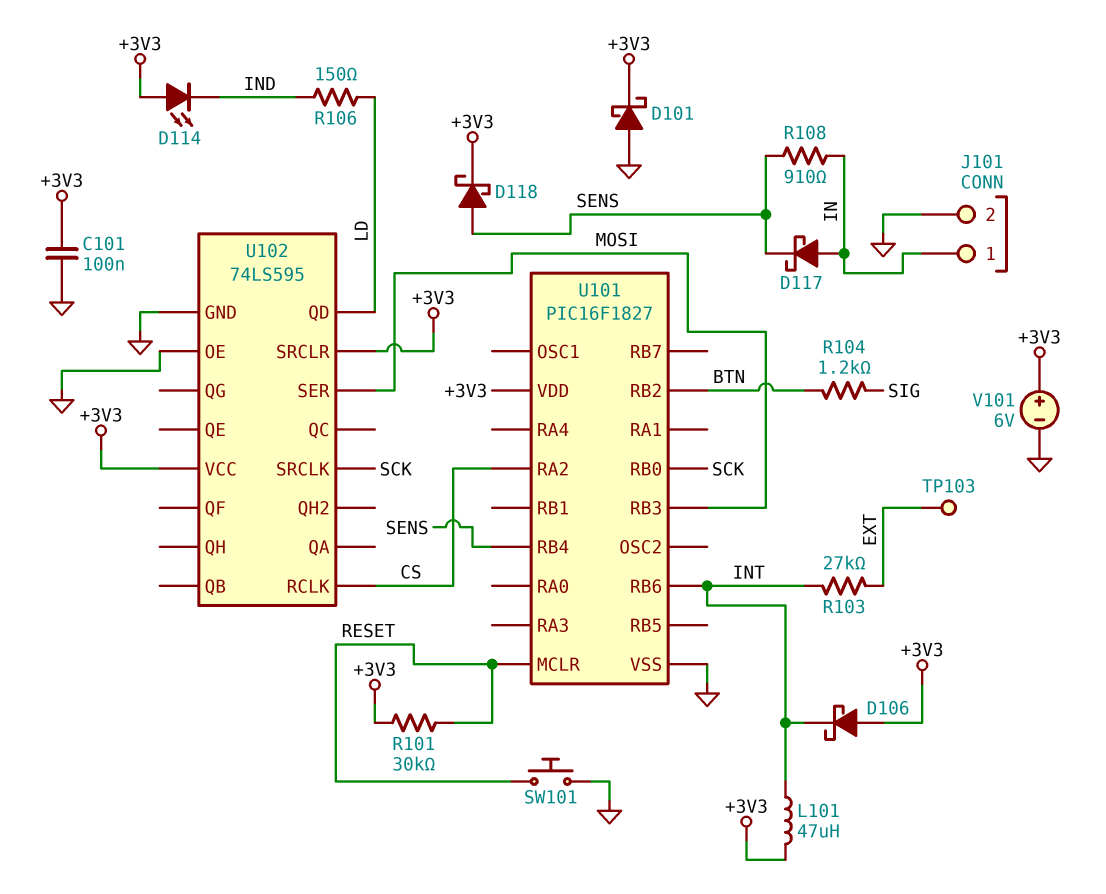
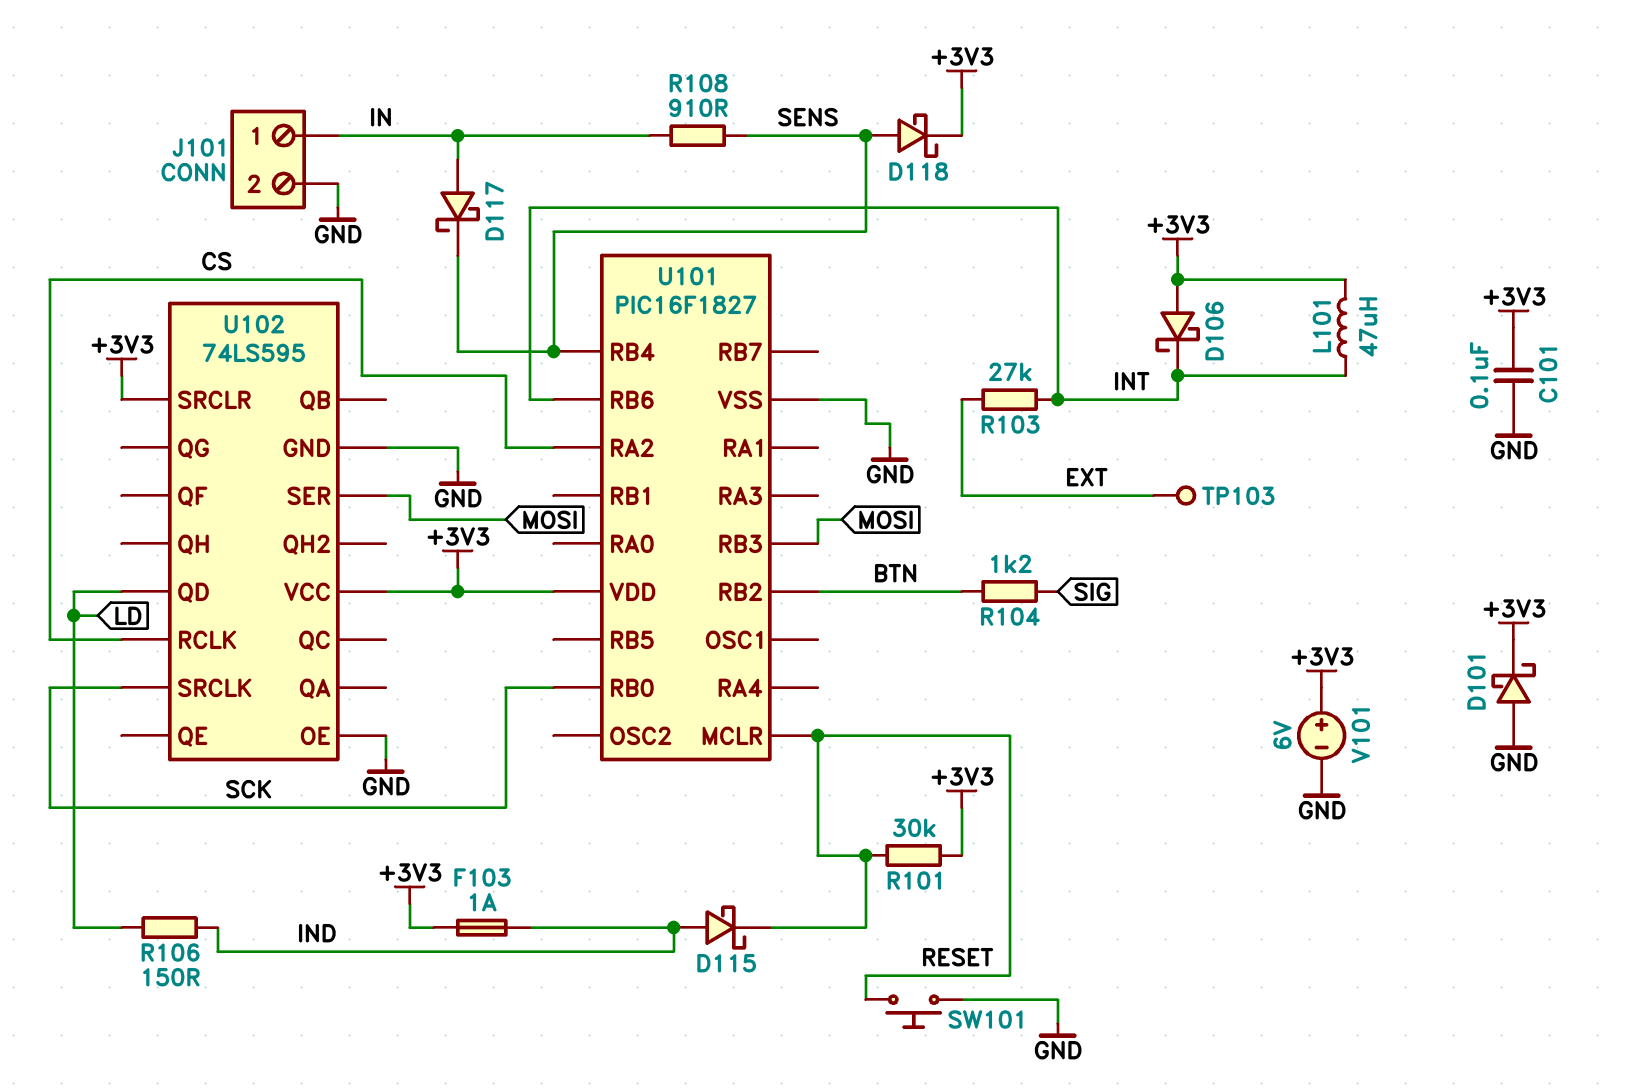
D114: LED (A +3V3, K IND) -> none
D115: none -> schottky (A IND, K RESET)
F103: none -> 1A (+3V3, IND)

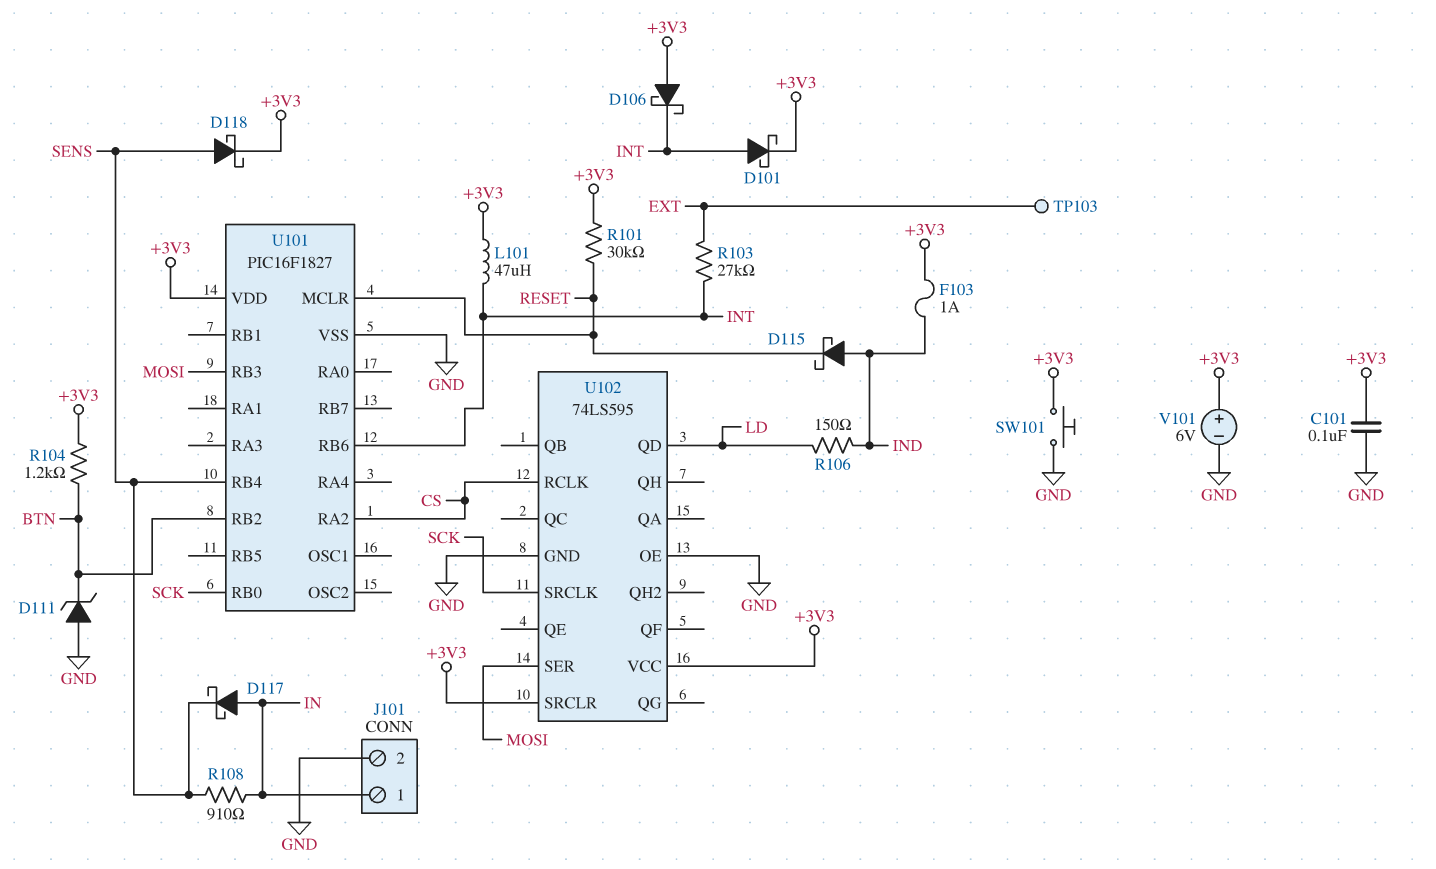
D101: schottky (A GND, K +3V3) -> schottky (A INT, K +3V3)
D111: none -> zener (A GND, K BTN)
R104: 1.2k (BTN, SIG) -> 1.2k (+3V3, BTN)
SW101: button (GND, RESET) -> button (+3V3, GND)

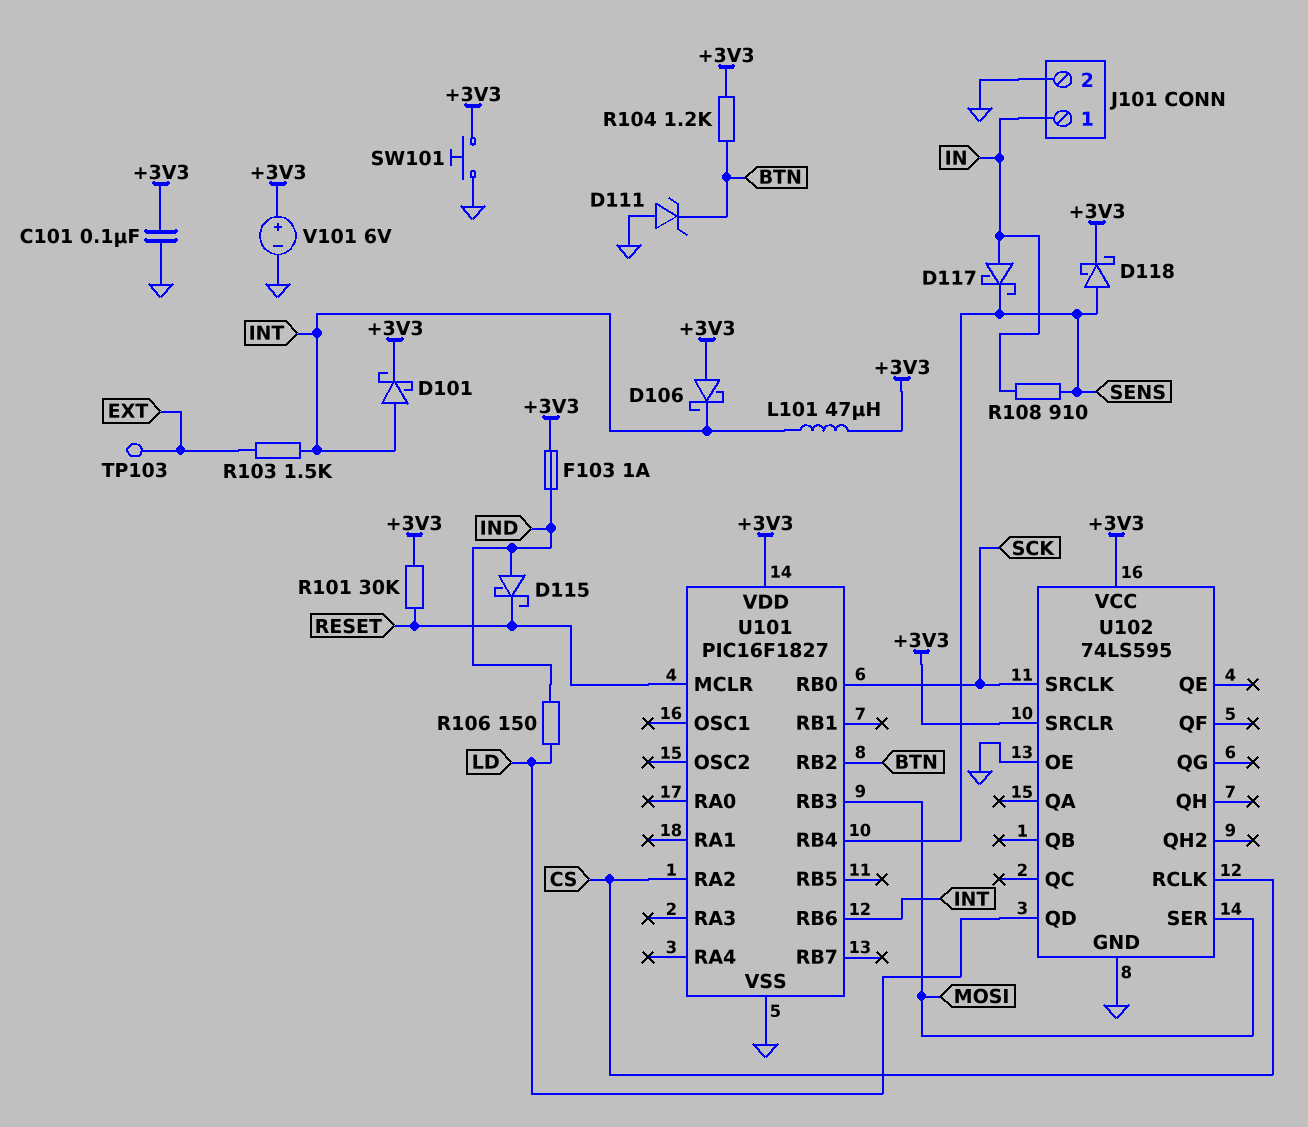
R103: 27k (EXT, INT) -> 1.5k (EXT, INT)

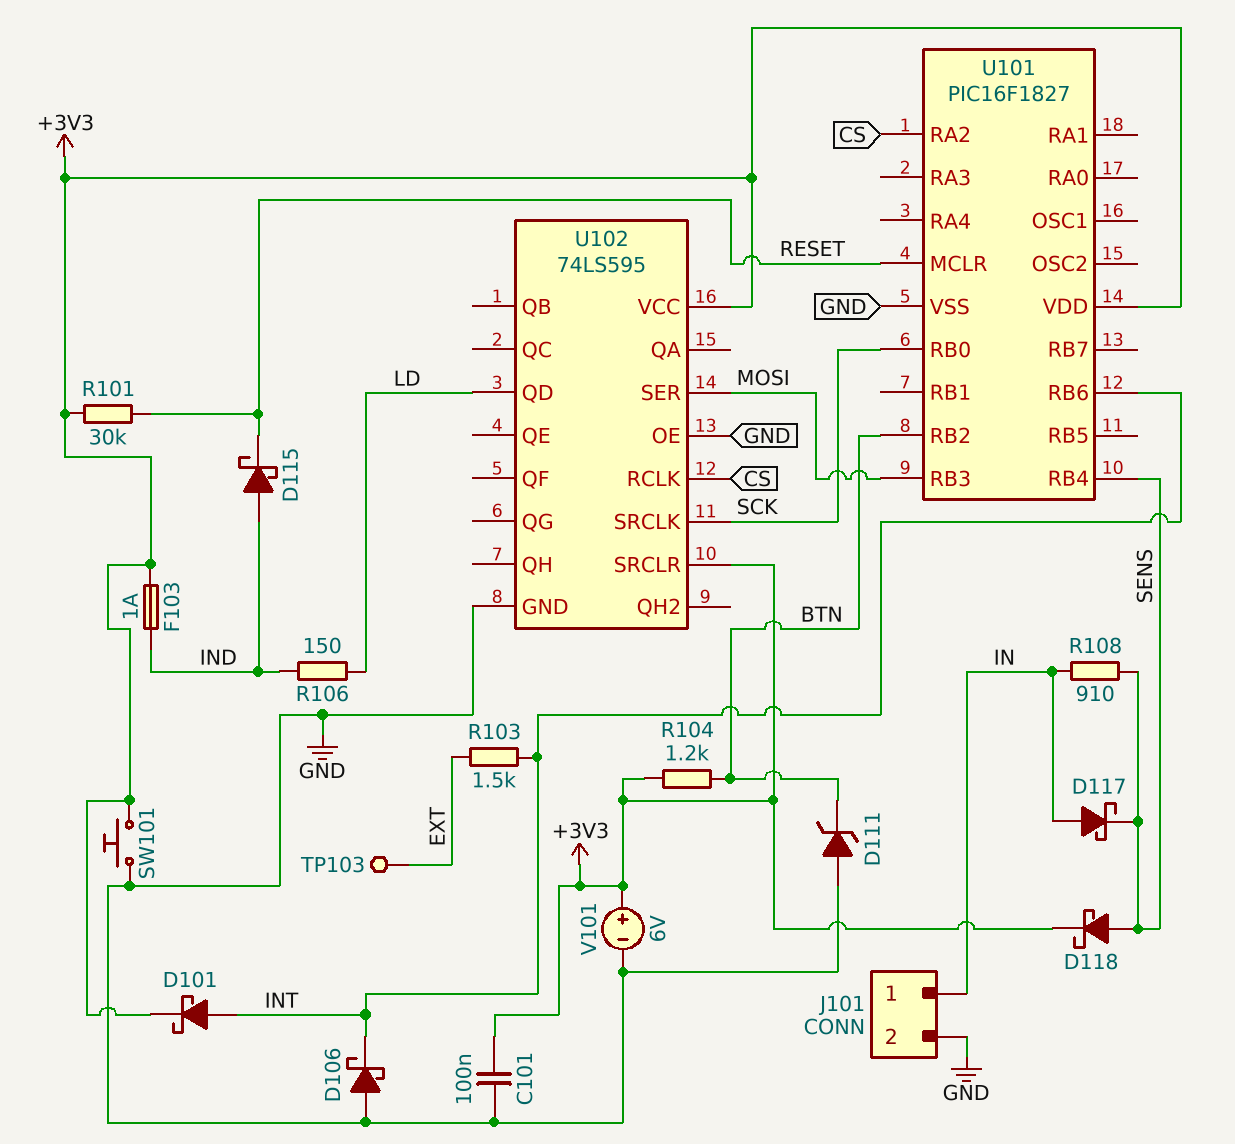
D106: schottky (A +3V3, K INT) -> schottky (A GND, K INT)
L101: 47uH (+3V3, INT) -> none

